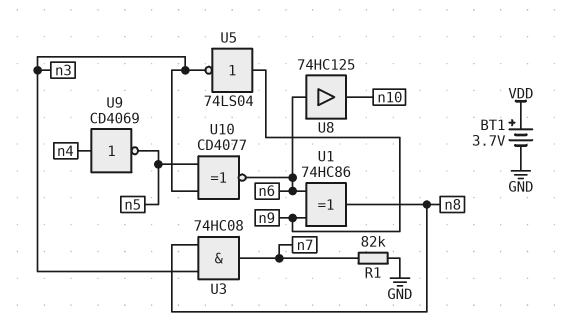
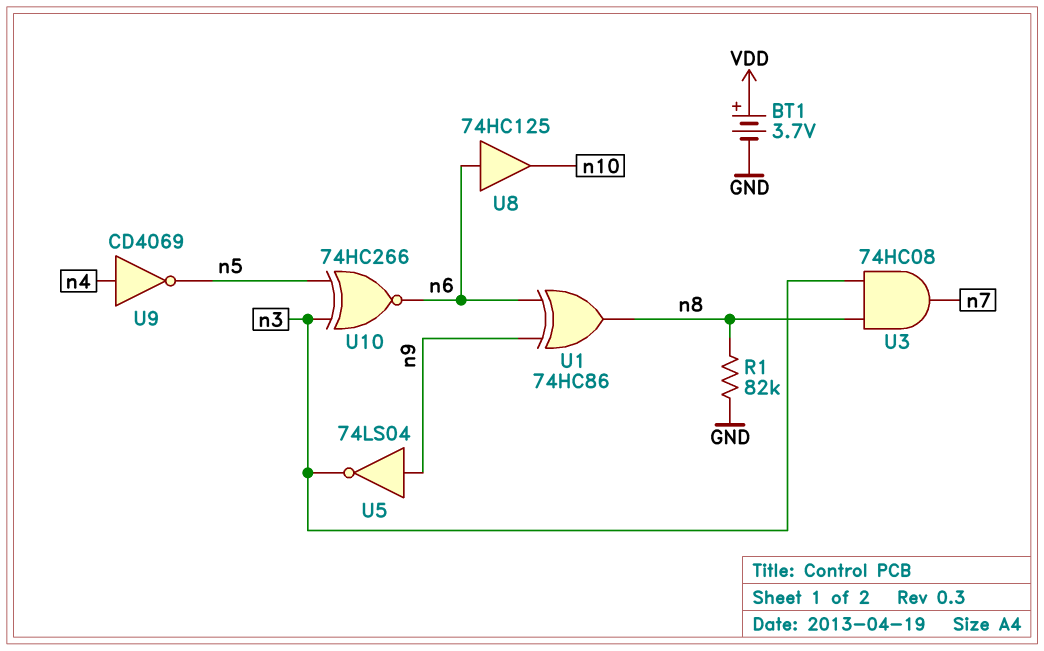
R1: 82k (GND, n7) -> 82k (GND, n8)
U10: XNOR CD4077 (in n3, in n5, out n6) -> XNOR 74HC266 (in n3, in n5, out n6)

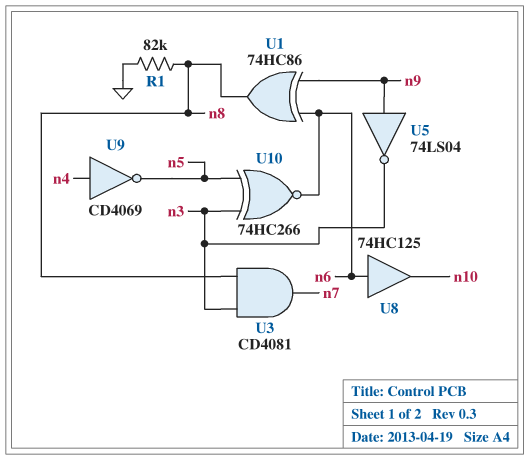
BT1: 3.7V (plus VDD, minus GND) -> none
U3: AND 74HC08 (in n3, in n8, out n7) -> AND CD4081 (in n3, in n8, out n7)

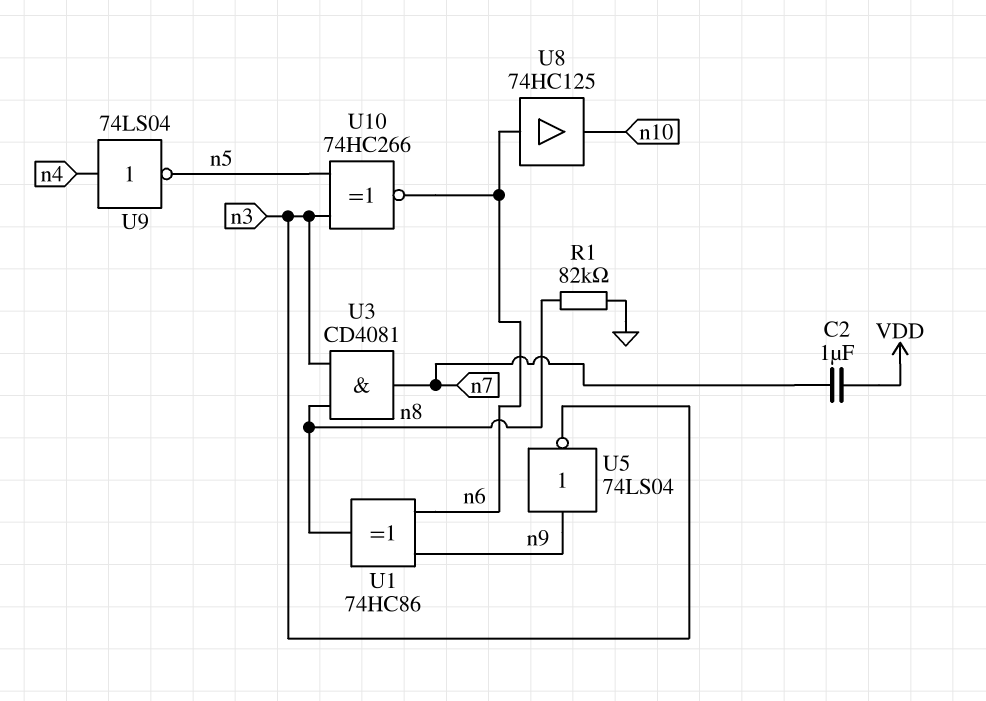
C2: none -> 1uF (VDD, n7)
U9: NOT CD4069 (in n4, out n5) -> NOT 74LS04 (in n4, out n5)

